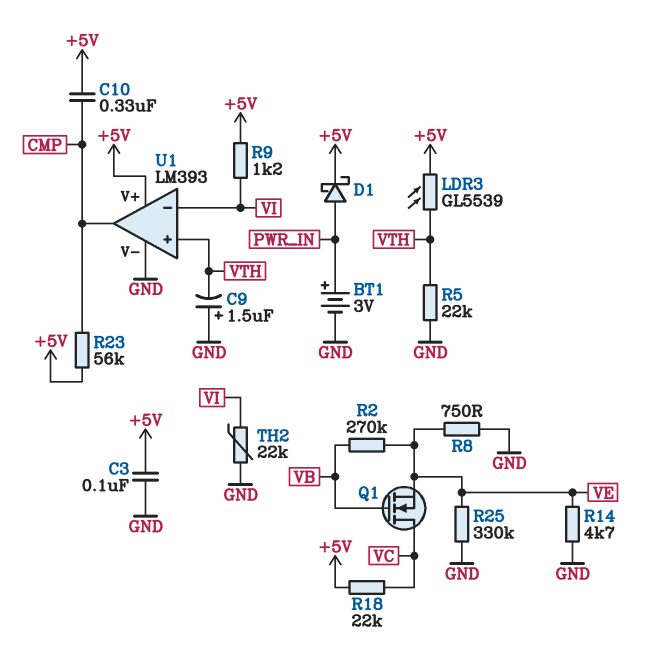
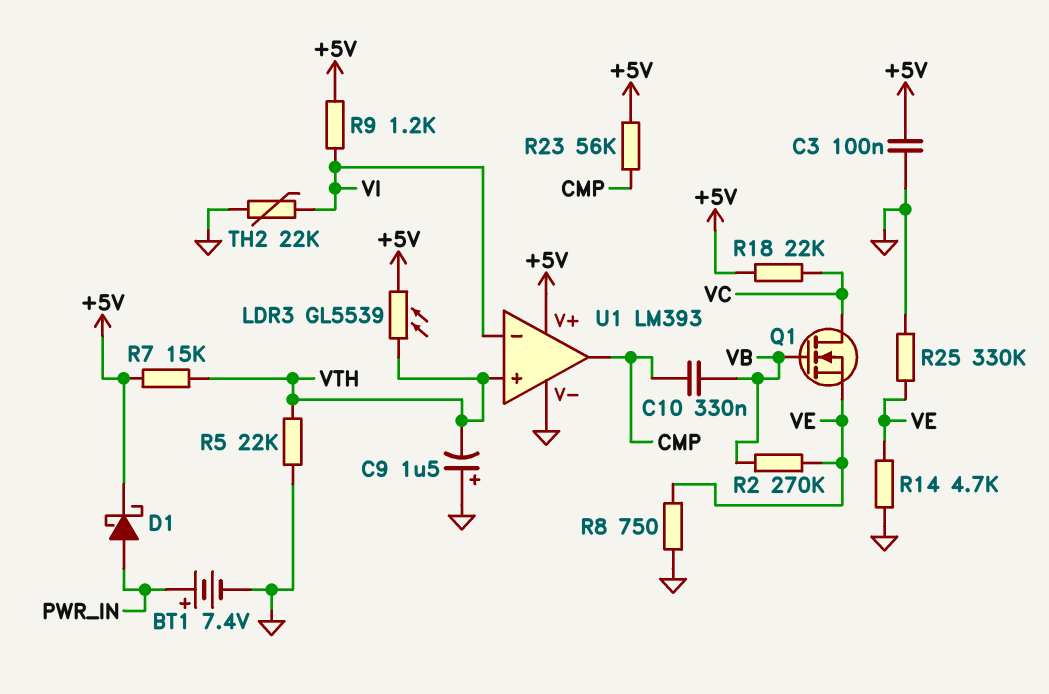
BT1: 3V (plus PWR_IN, minus GND) -> 7.4V (plus PWR_IN, minus GND)
C10: 330nF (+5V, CMP) -> 330nF (CMP, VB)
R7: none -> 15k (+5V, VTH)

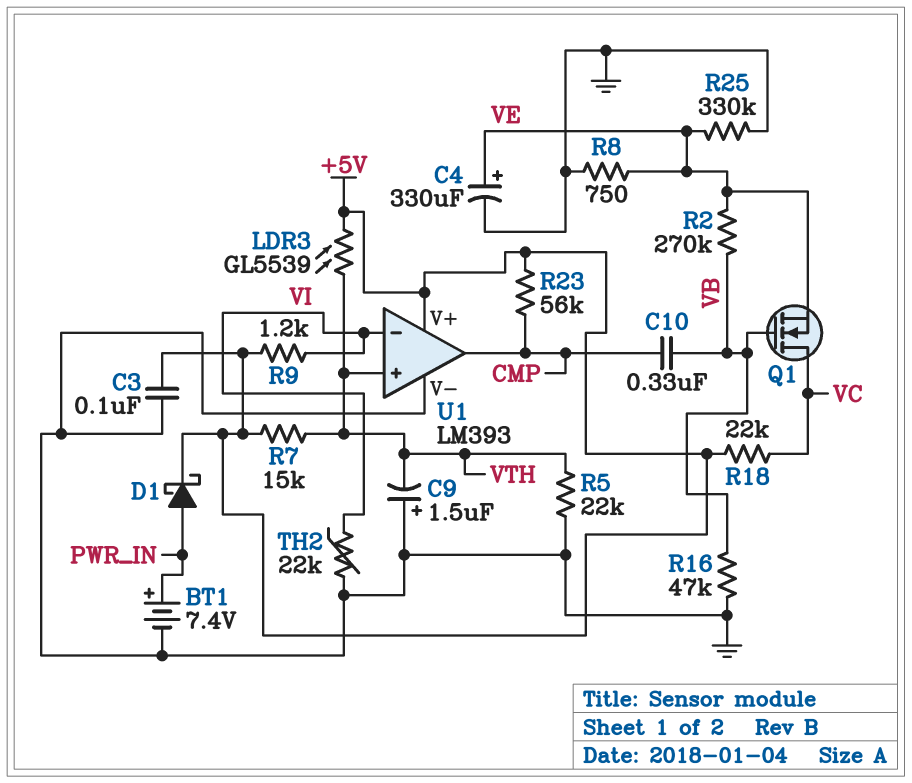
C4: none -> 330uF (plus VE, minus GND)
R14: 4.7k (GND, VE) -> none
R16: none -> 47k (GND, VB)

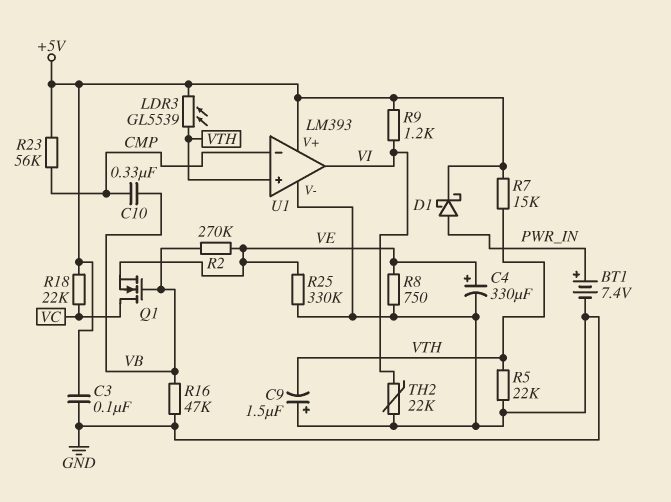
U1 pin in-: VI -> CMP
U1 pin out: CMP -> VI

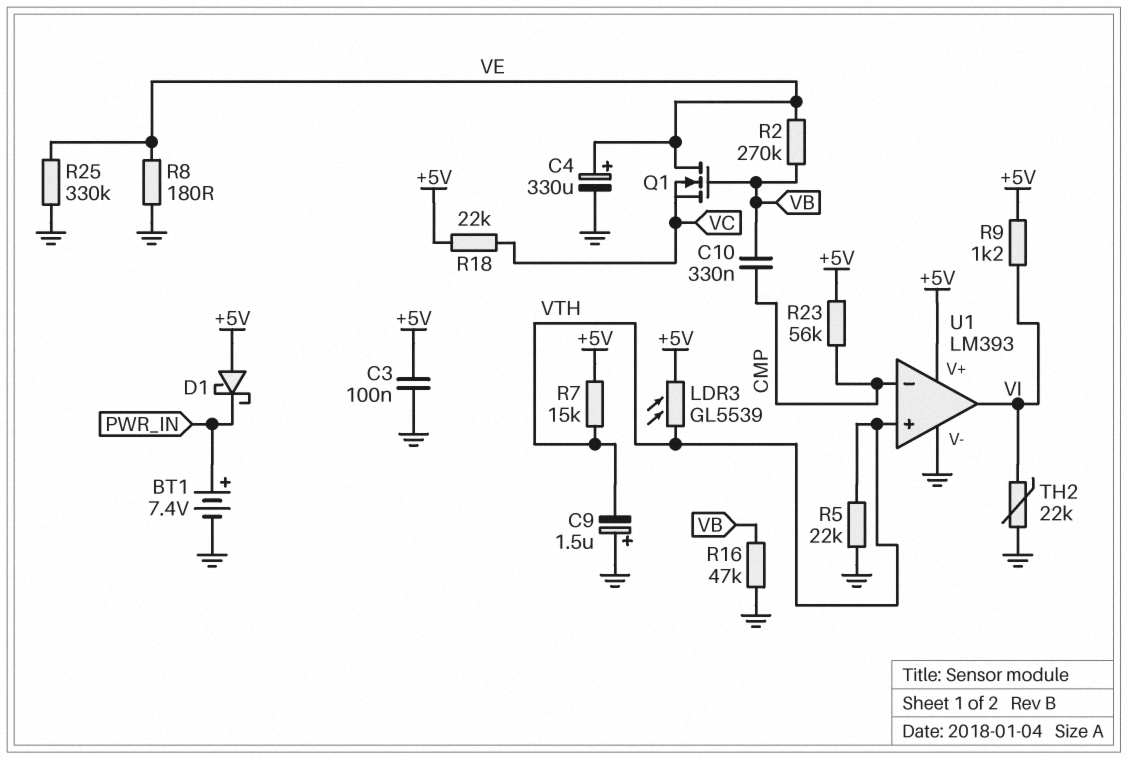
D1: schottky (A PWR_IN, K +5V) -> schottky (A +5V, K PWR_IN)
Q1: NMOS (G VB, D VC, S VE) -> NMOS (G VB, D VE, S VC)
R8: 750 (GND, VE) -> 180 (GND, VE)

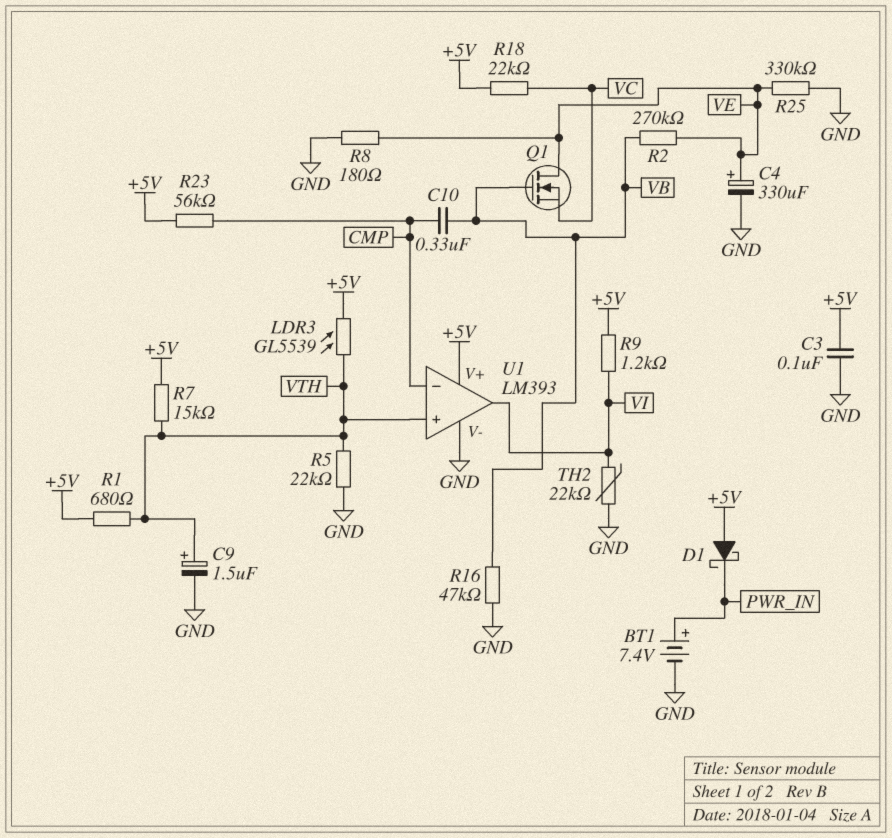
C9: 1.5uF (plus GND, minus VTH) -> 1.5uF (plus VTH, minus GND)
R1: none -> 680 (+5V, VTH)

